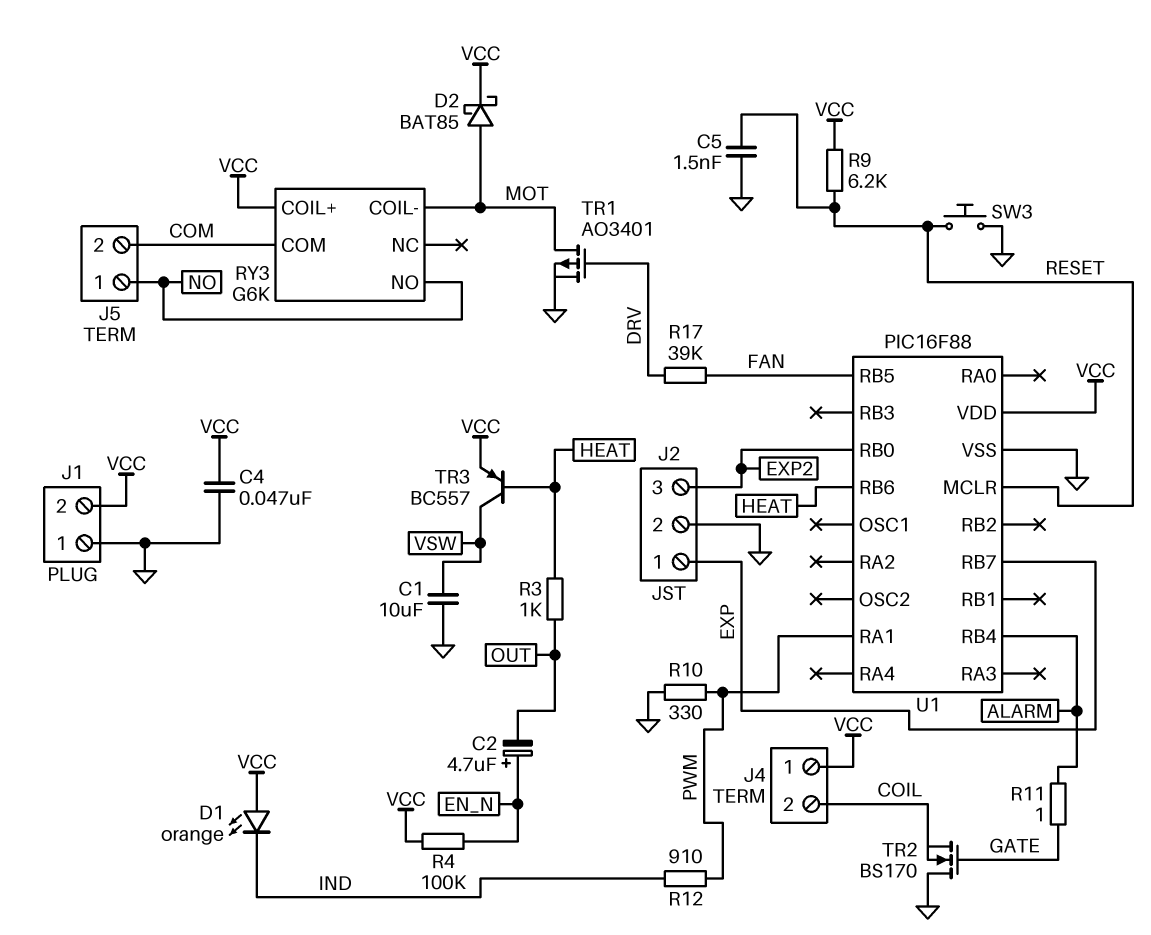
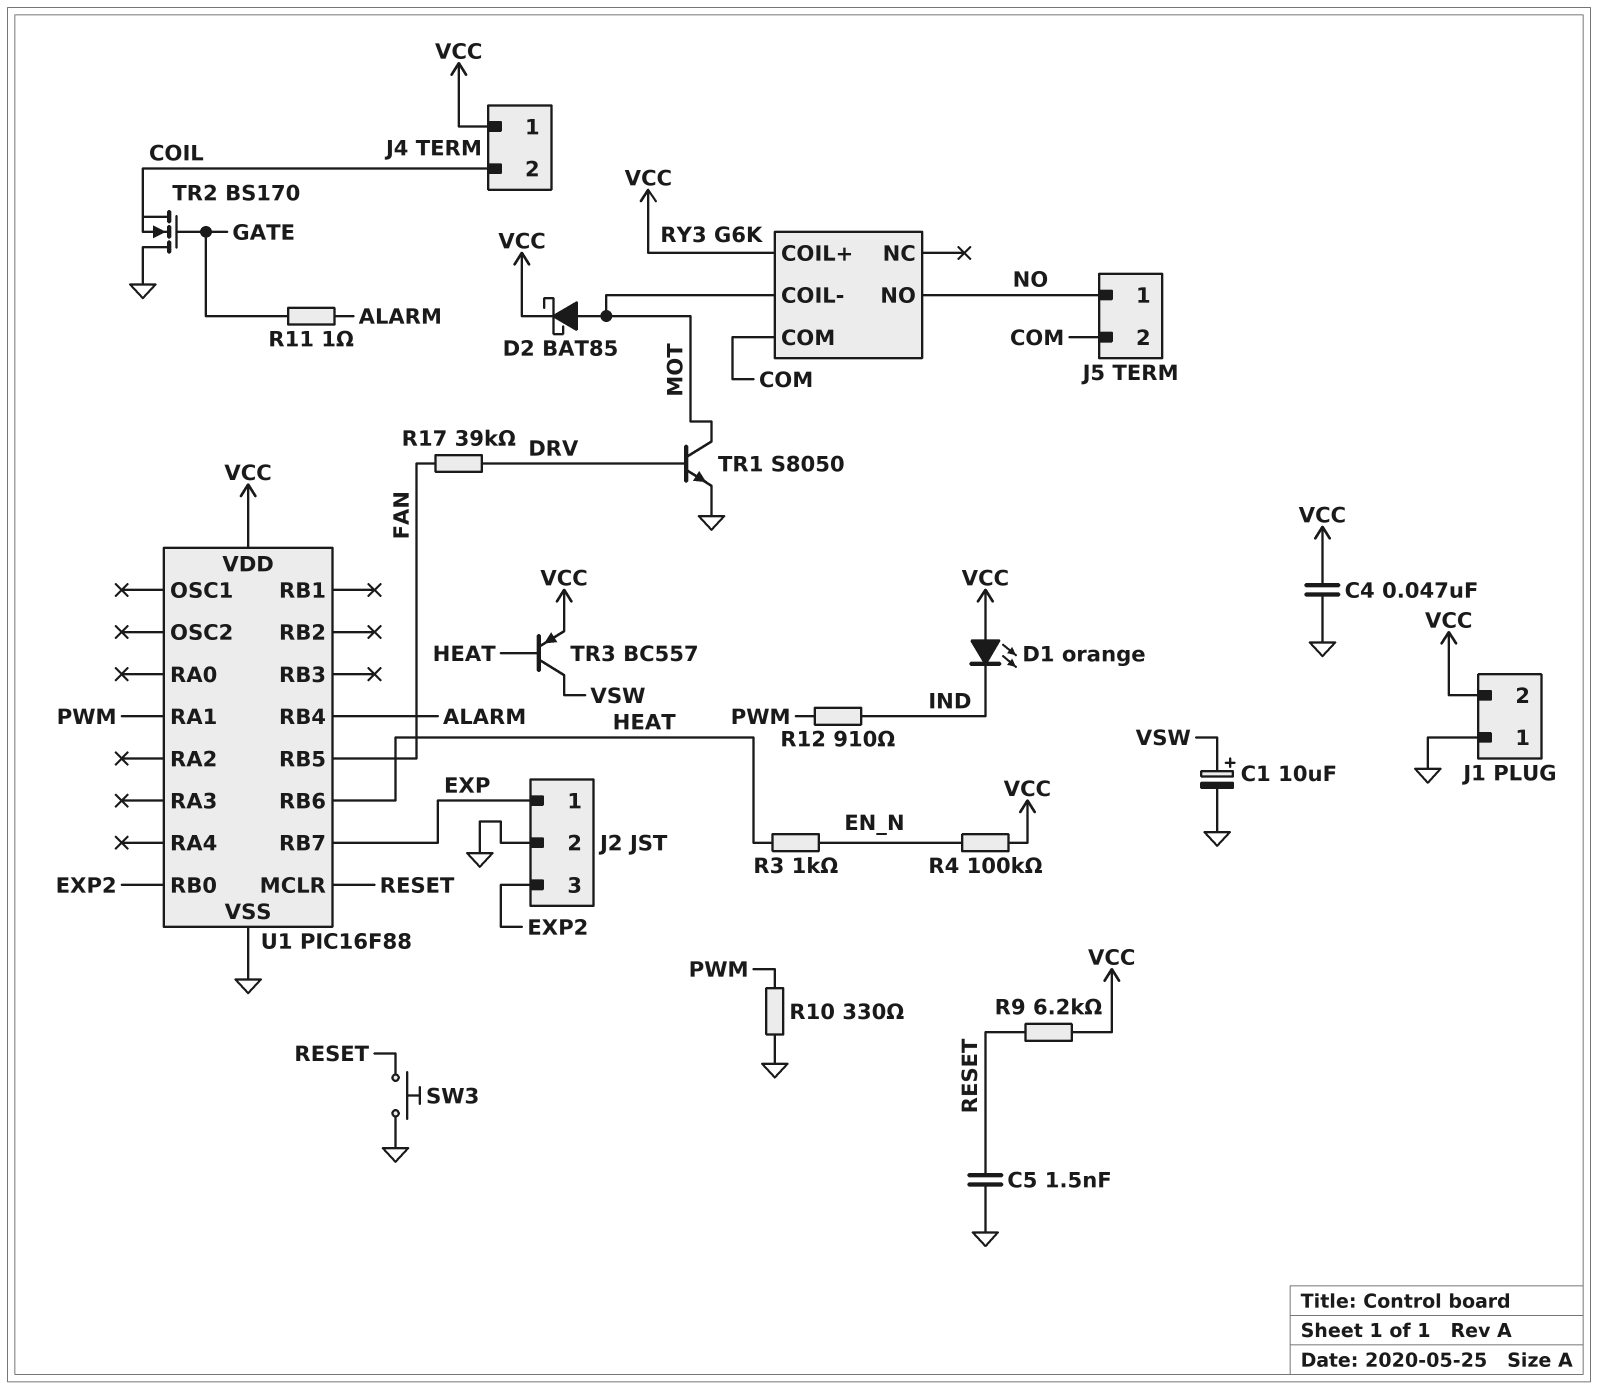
C1: 10uF (GND, VSW) -> 10uF (plus VSW, minus GND)
C2: 4.7uF (plus EN_N, minus OUT) -> none
R3: 1k (HEAT, OUT) -> 1k (EN_N, HEAT)
TR1: PMOS AO3401 (G DRV, D MOT, S GND) -> NPN S8050 (B DRV, C MOT, E GND)

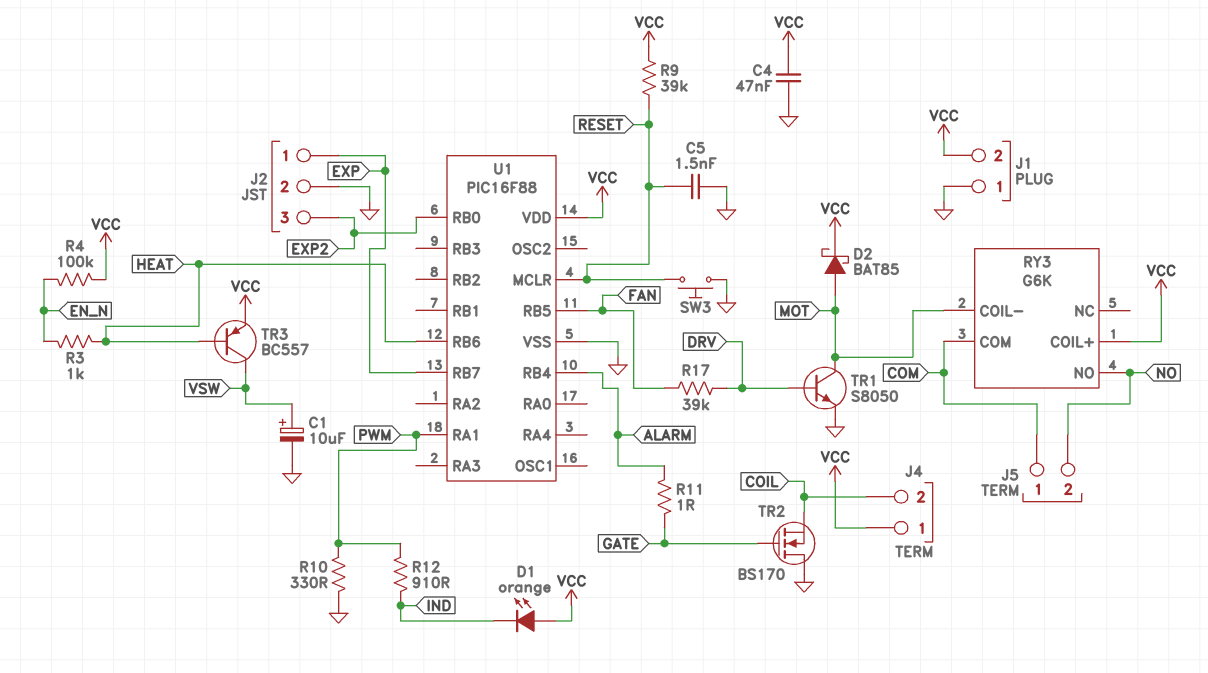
J5 pin 1: NO -> COM
J5 pin 2: COM -> NO
R9: 6.2k (RESET, VCC) -> 39k (RESET, VCC)

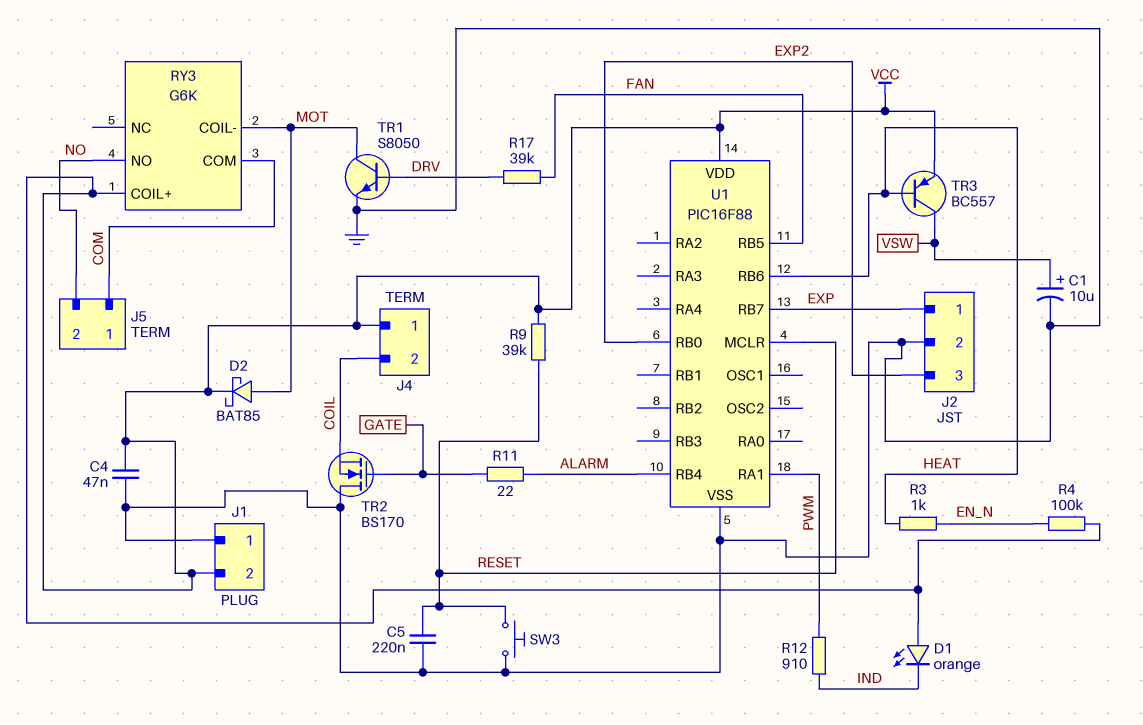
C5: 1.5nF (GND, RESET) -> 220nF (GND, RESET)
R10: 330 (GND, PWM) -> none
R11: 1 (ALARM, GATE) -> 22 (ALARM, GATE)

